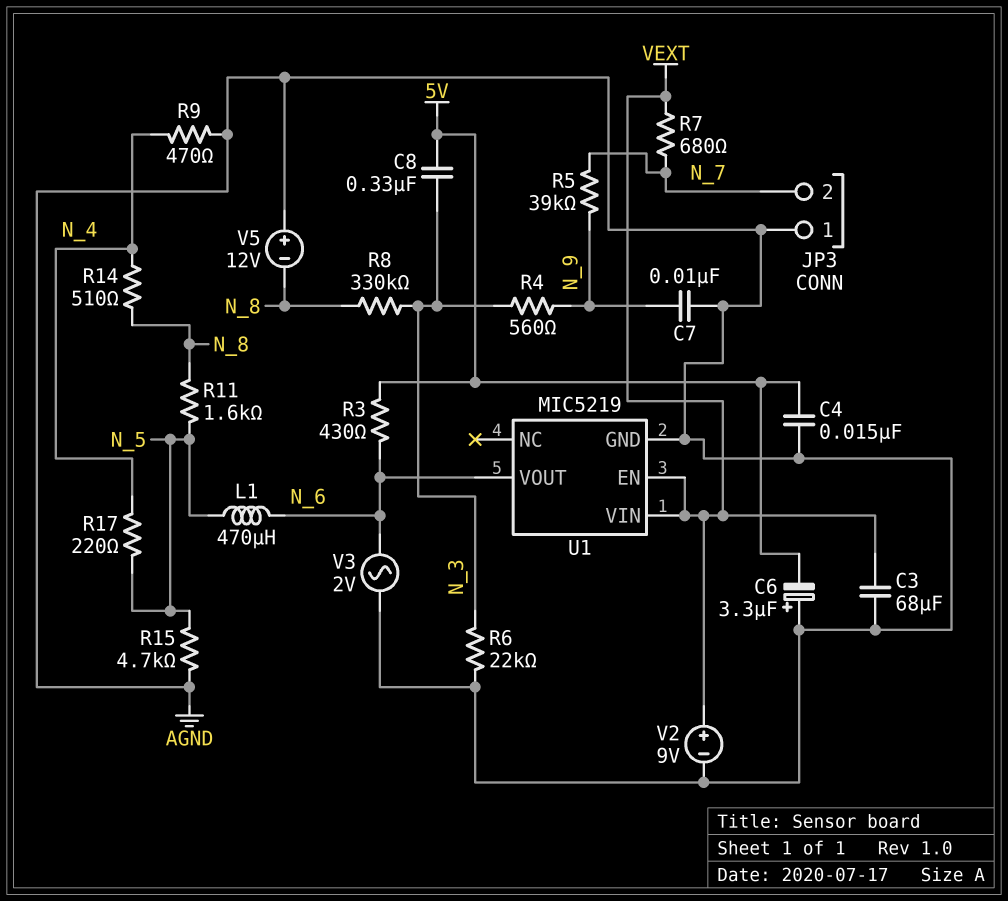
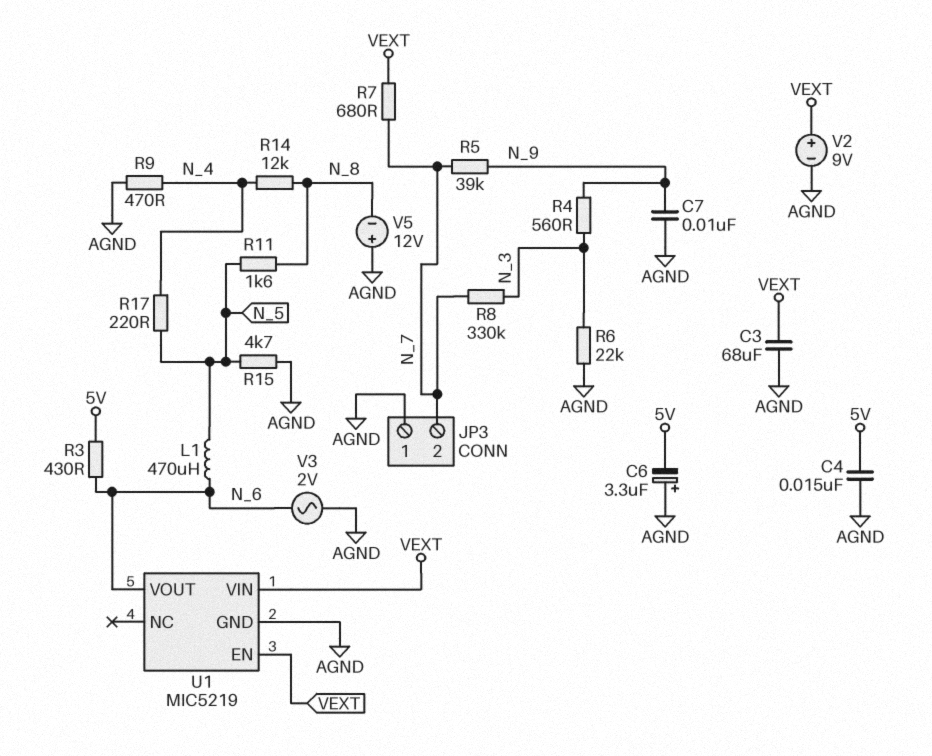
C8: 330nF (5V, N_3) -> none
R8: 330k (N_3, N_8) -> 330k (N_3, N_7)
R14: 510 (N_4, N_8) -> 12k (N_4, N_8)

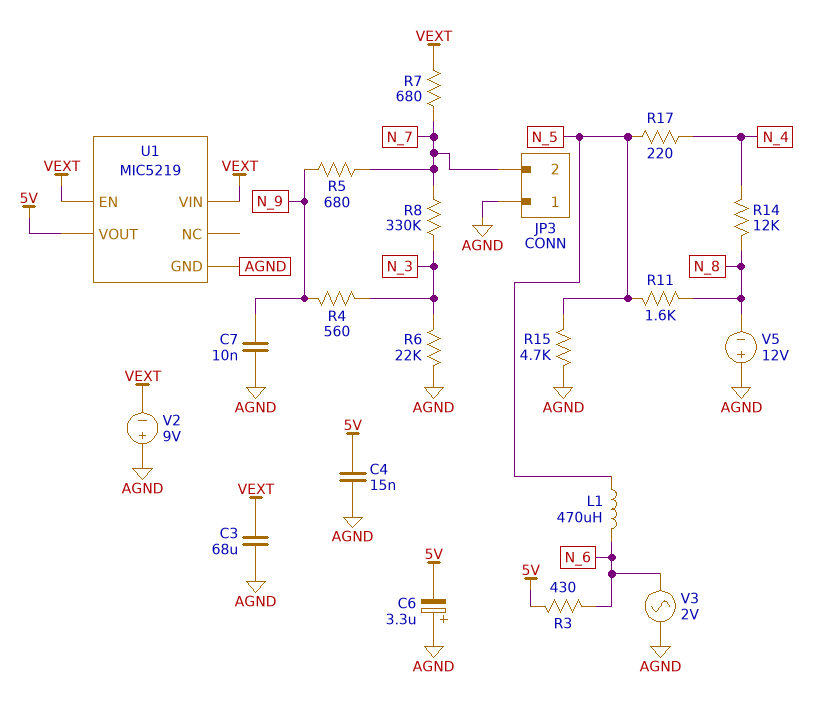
R5: 39k (N_7, N_9) -> 680 (N_7, N_9)
R9: 470 (AGND, N_4) -> none
U1 pin VOUT: N_6 -> 5V
V2: 9V (plus VEXT, minus AGND) -> 9V (plus AGND, minus VEXT)

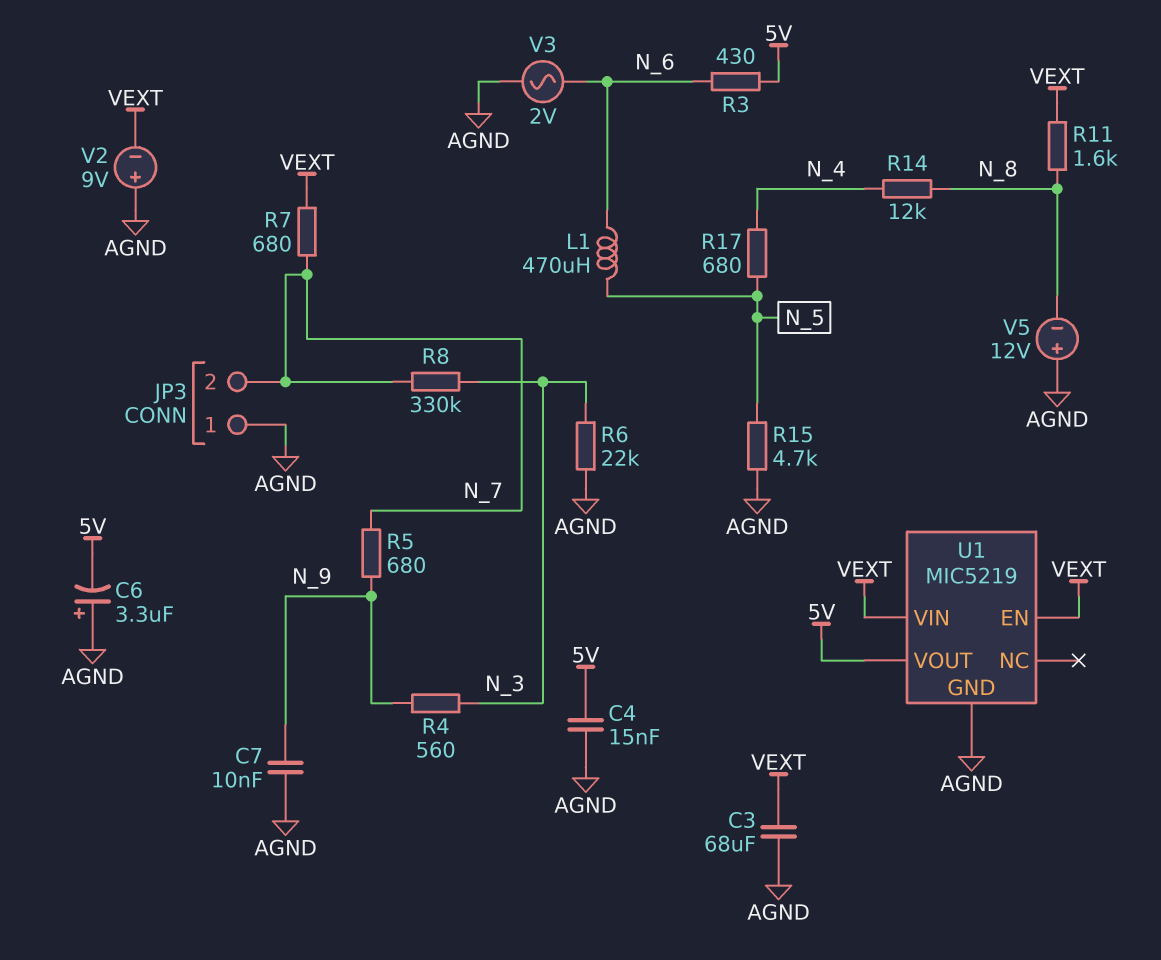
R11: 1.6k (N_5, N_8) -> 1.6k (N_8, VEXT)
R17: 220 (N_4, N_5) -> 680 (N_4, N_5)

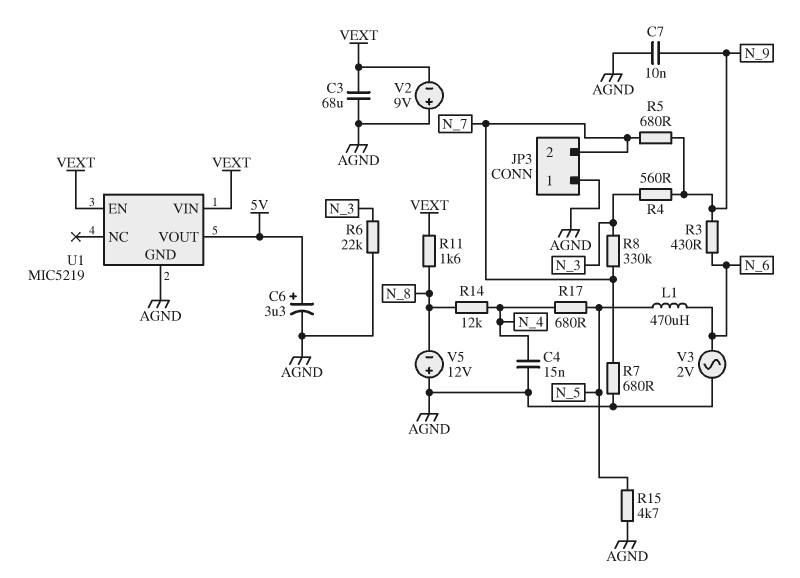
C4: 15nF (5V, AGND) -> 15nF (AGND, N_4)
C6: 3.3uF (plus AGND, minus 5V) -> 3.3uF (plus 5V, minus AGND)
R3: 430 (5V, N_6) -> 430 (N_6, N_9)
R7: 680 (N_7, VEXT) -> 680 (AGND, N_7)

